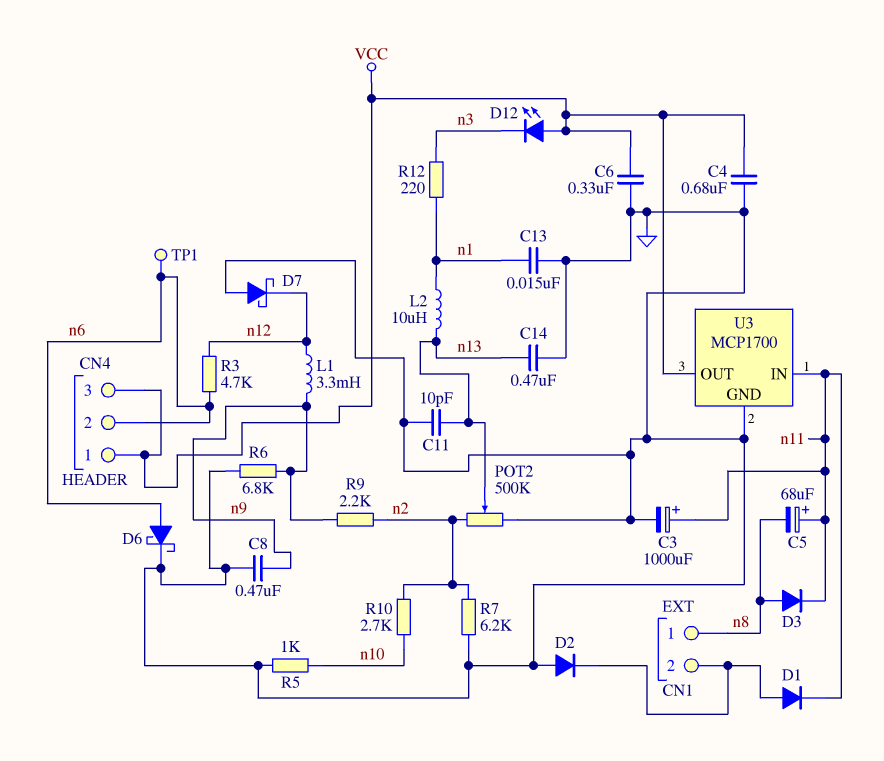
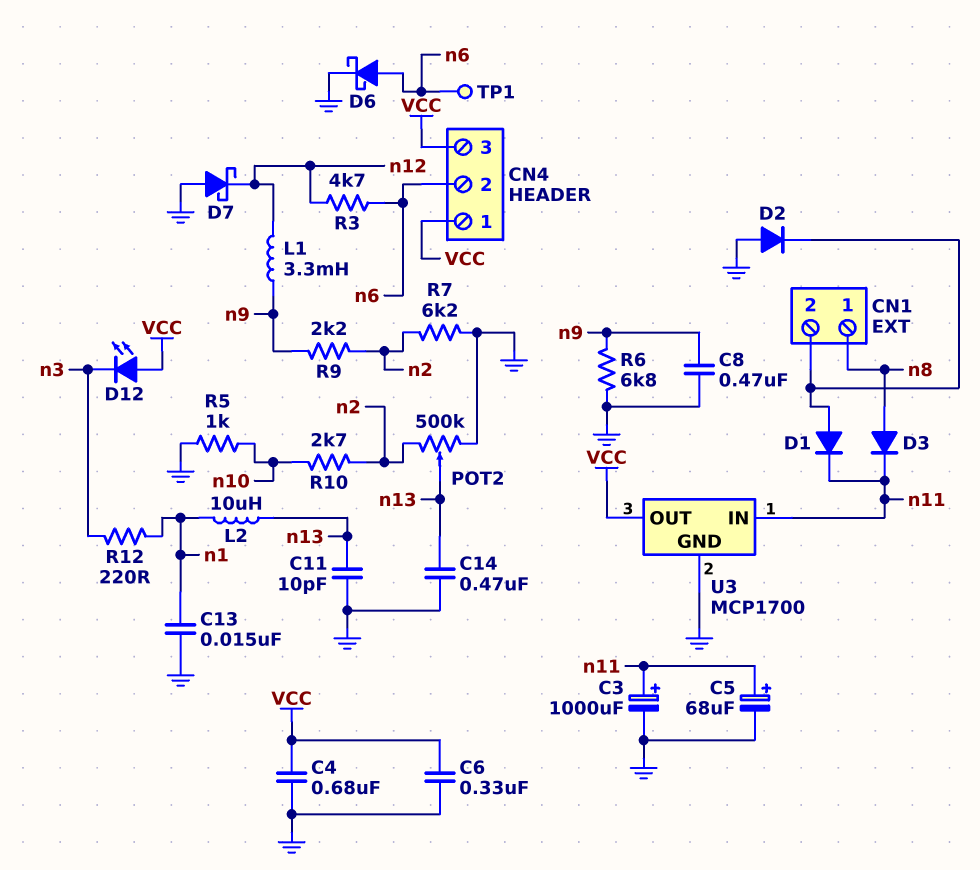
C5: 68uF (plus n11, minus n8) -> 68uF (plus n11, minus GND)

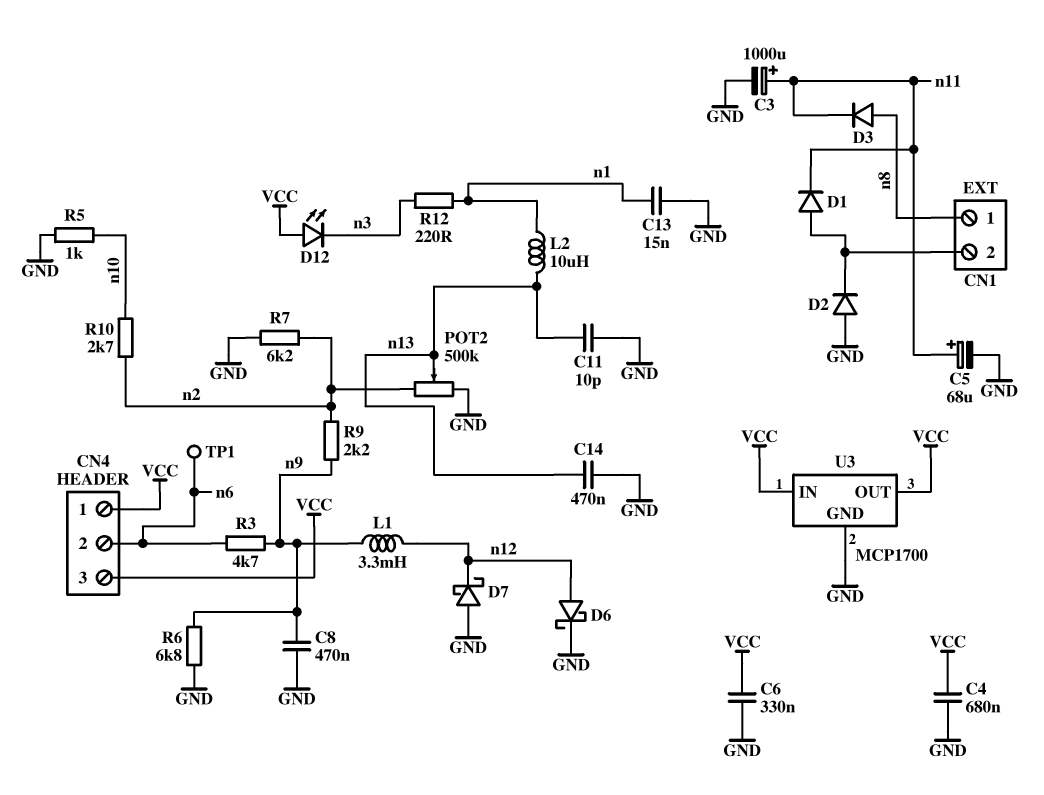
D6: schottky (A n6, K GND) -> schottky (A n12, K GND)
R3: 4.7k (n6, n12) -> 4.7k (n6, n9)
U3 pin IN: n11 -> VCC

